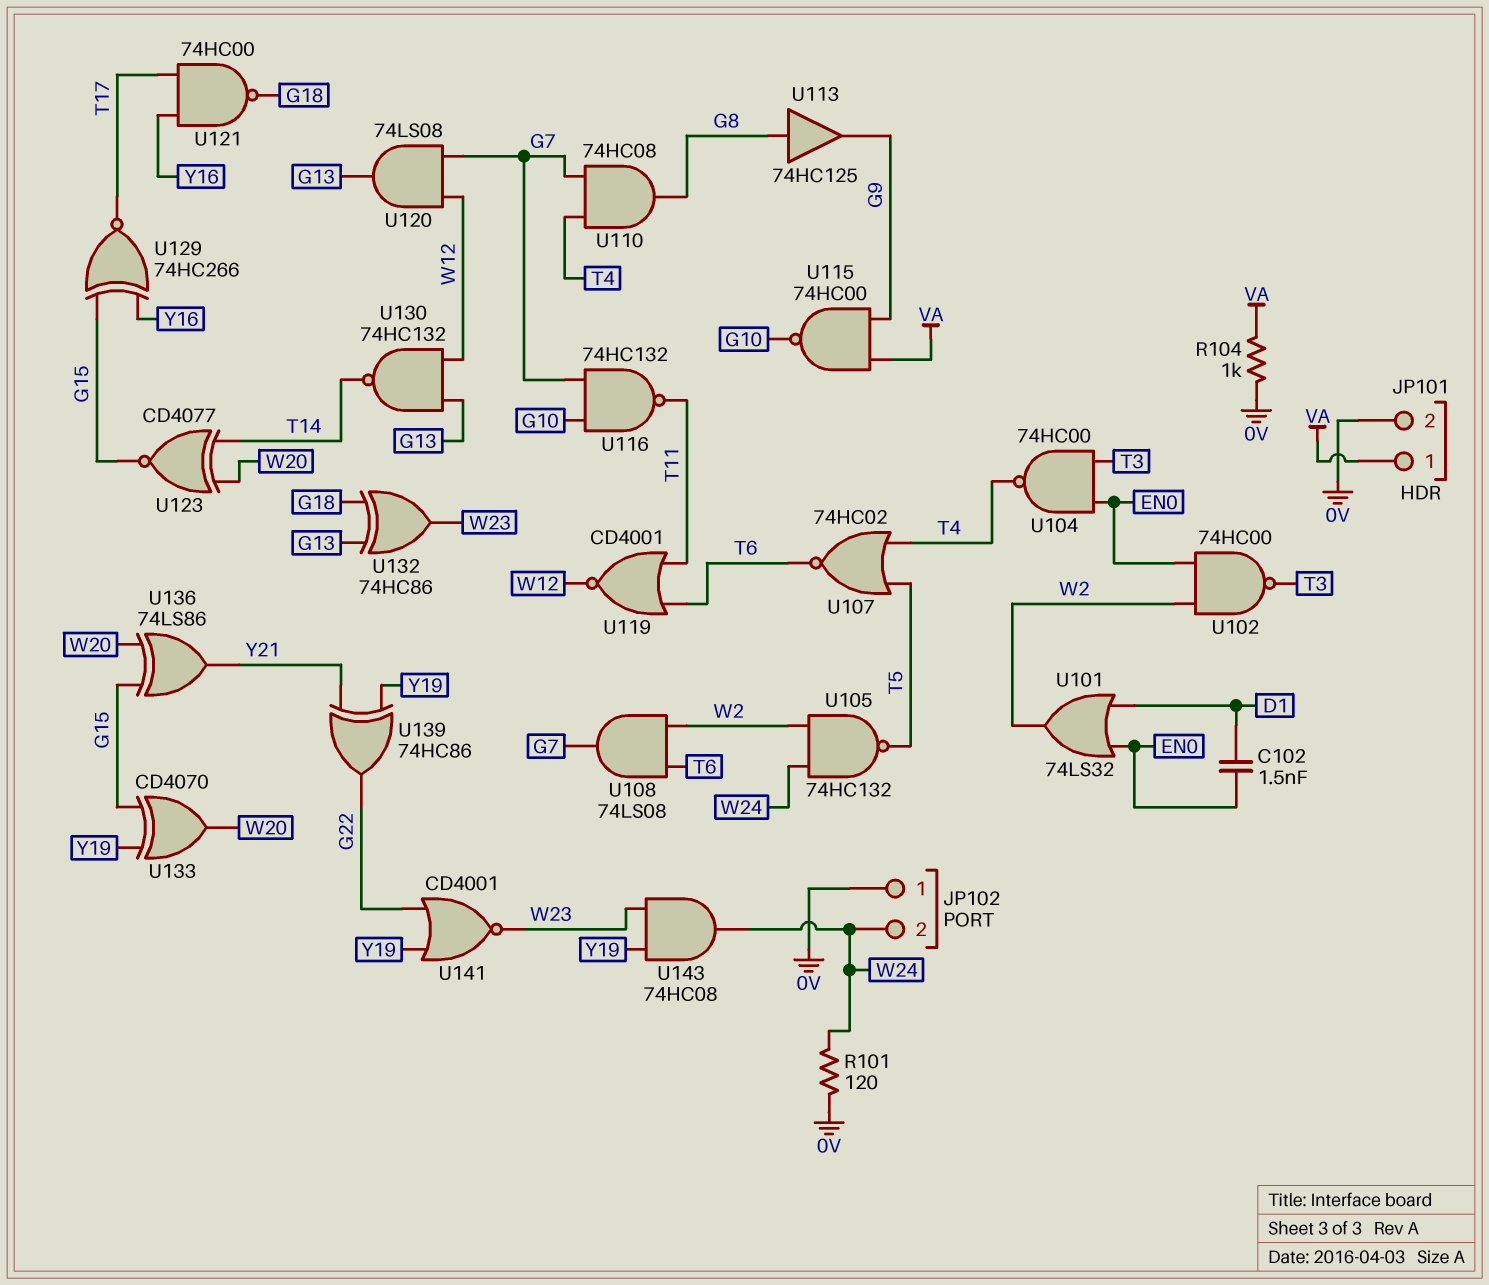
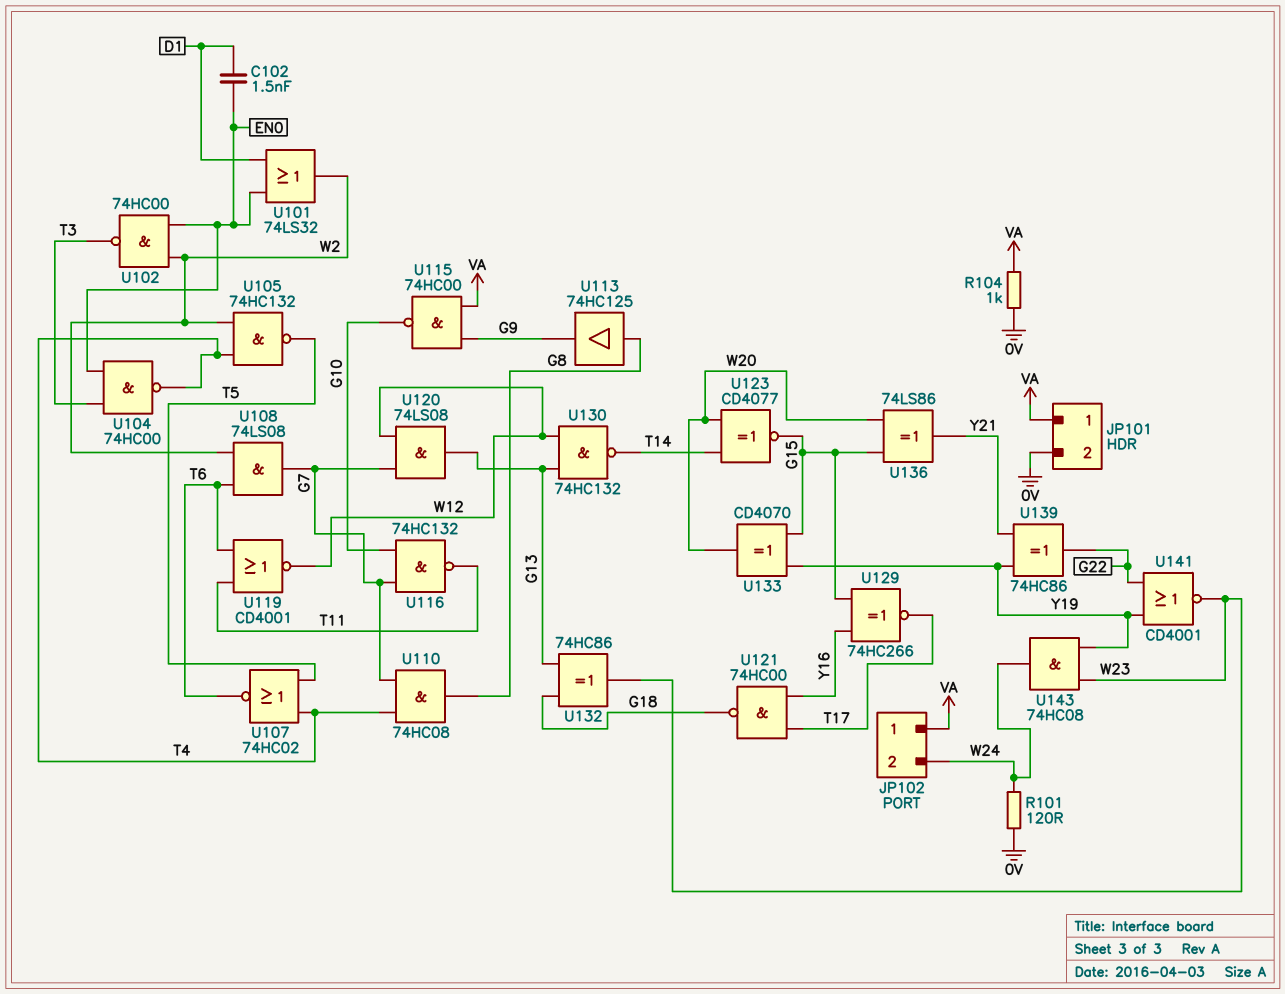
JP102 pin 1: 0V -> VA
U105: NAND 74HC132 (in W2, in W24, out T5) -> NAND 74HC132 (in T4, in W2, out T5)

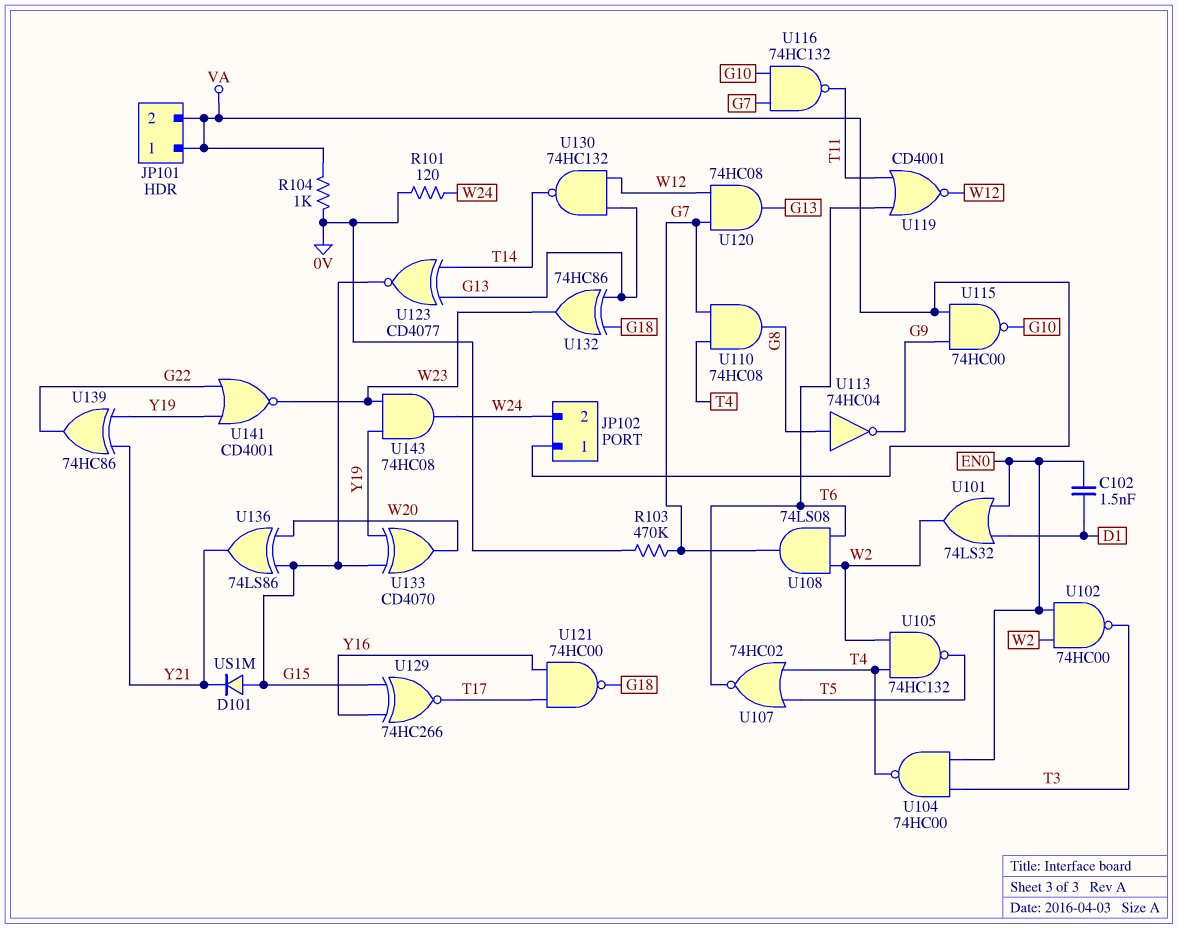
D101: none -> diode US1M (A G15, K Y21)
JP101 pin 2: 0V -> VA
R103: none -> 470k (0V, G7)
U113: buffer 74HC125 (in G8, out G9) -> NOT 74HC04 (in G8, out G9)
U120: AND 74LS08 (in G7, in W12, out G13) -> AND 74HC08 (in G7, in W12, out G13)
U123: XNOR CD4077 (in T14, in W20, out G15) -> XNOR CD4077 (in G13, in T14, out G15)

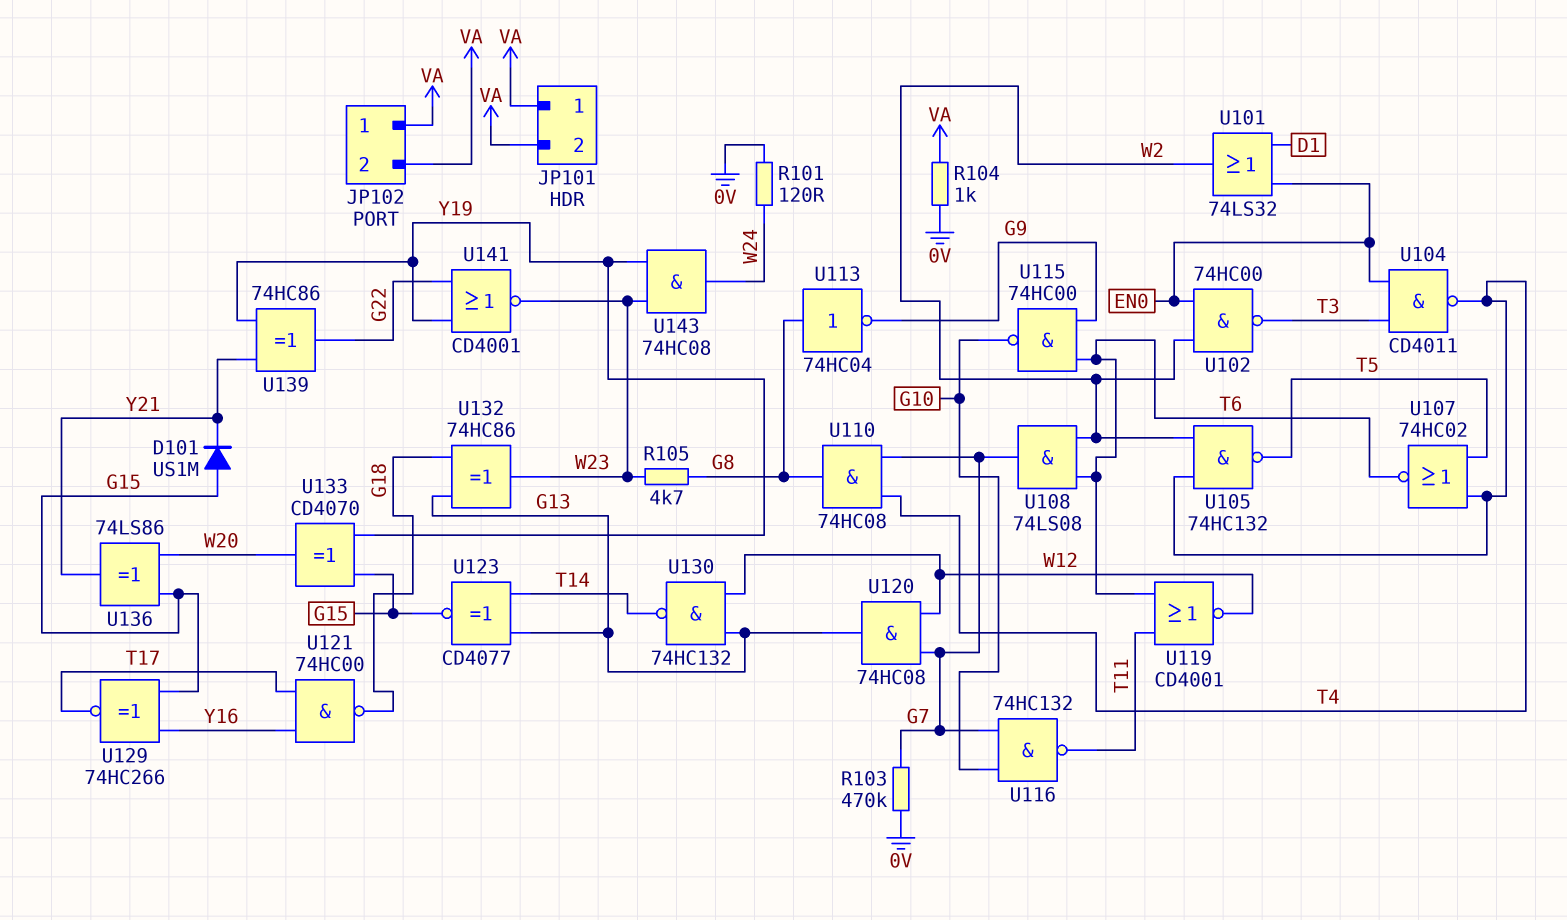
C102: 1.5nF (D1, EN0) -> none
JP102 pin 2: W24 -> VA
R105: none -> 4.7k (G8, W23)
U104: NAND 74HC00 (in EN0, in T3, out T4) -> NAND CD4011 (in EN0, in T3, out T4)
U115: NAND 74HC00 (in G9, in VA, out G10) -> NAND 74HC00 (in G9, in T6, out G10)

